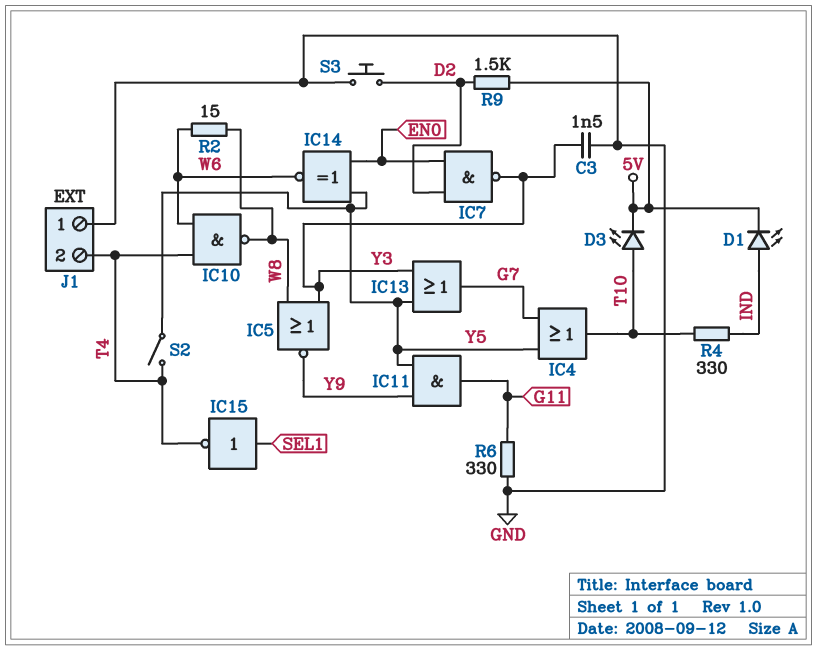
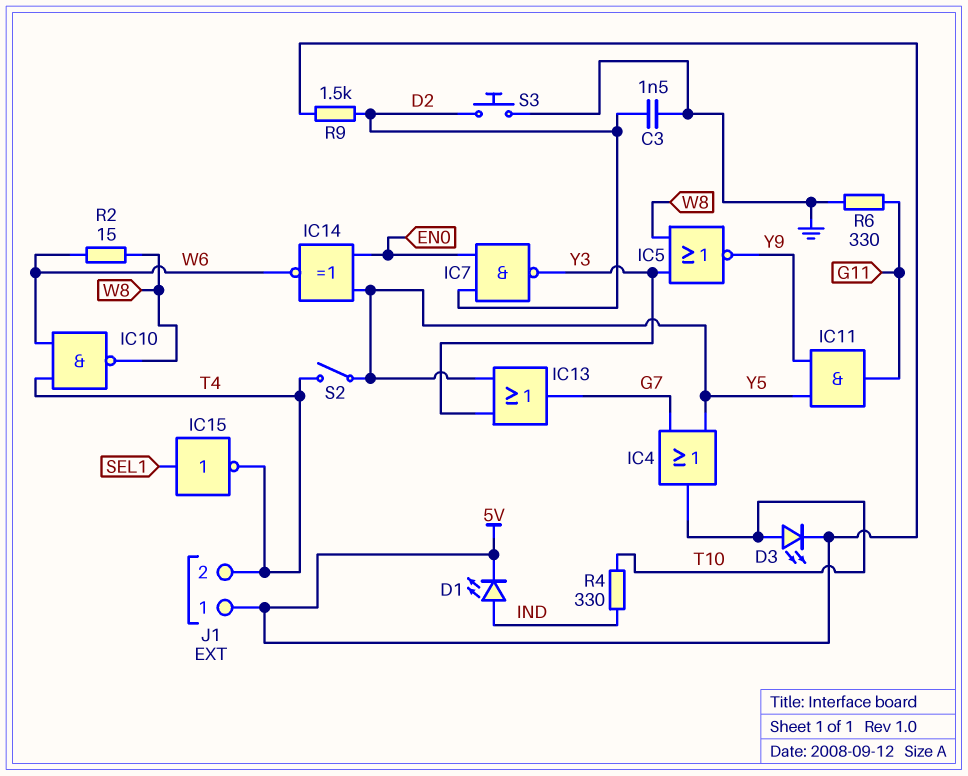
C3: 1.5nF (GND, Y3) -> 1.5nF (D2, GND)
J1 pin 1: GND -> 5V

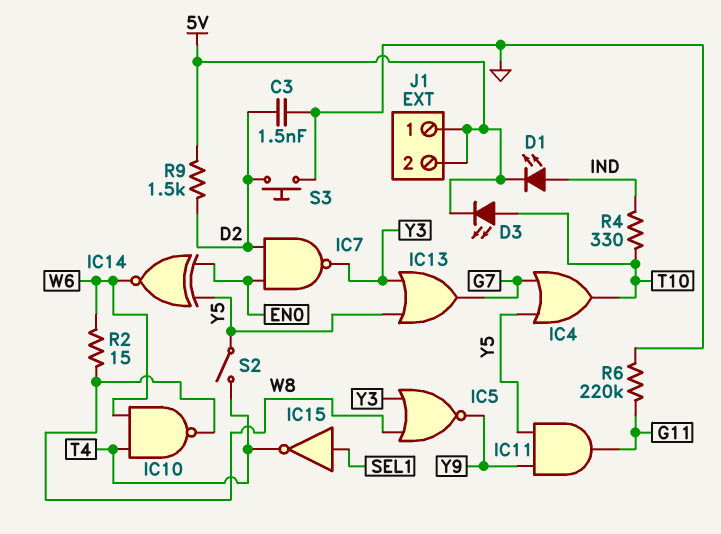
J1 pin 2: T4 -> 5V
R6: 330 (G11, GND) -> 220k (G11, GND)

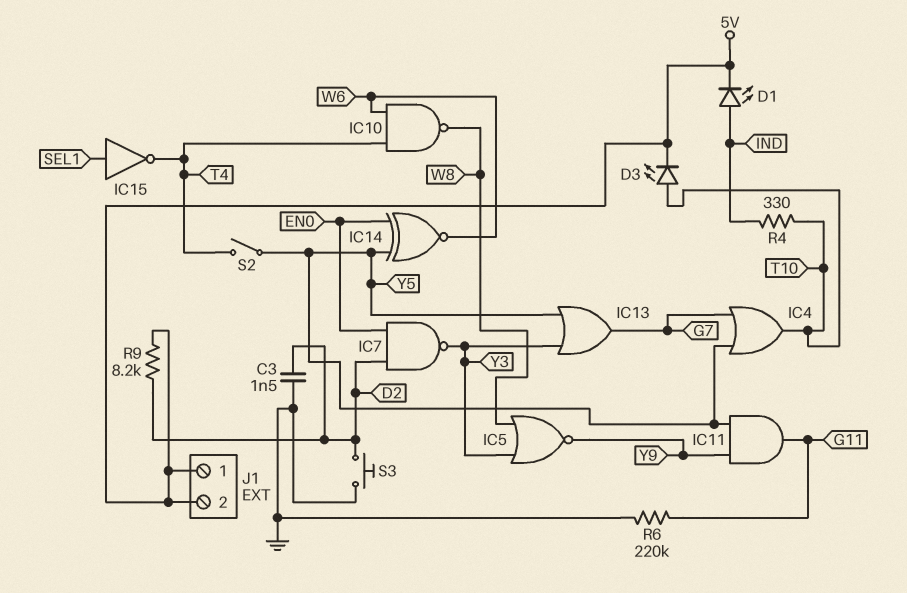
R2: 15 (W6, W8) -> none
R9: 1.5k (5V, D2) -> 8.2k (5V, D2)

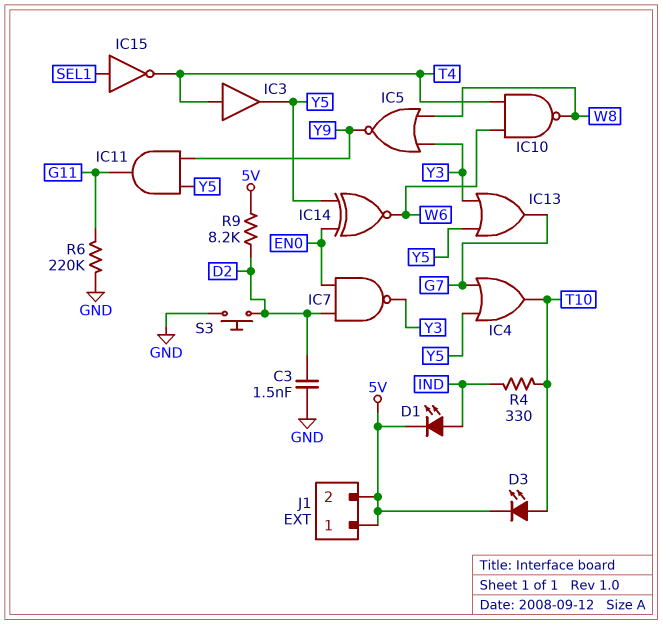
IC3: none -> buffer (in T4, out Y5)
S2: switch (T4, Y5) -> none

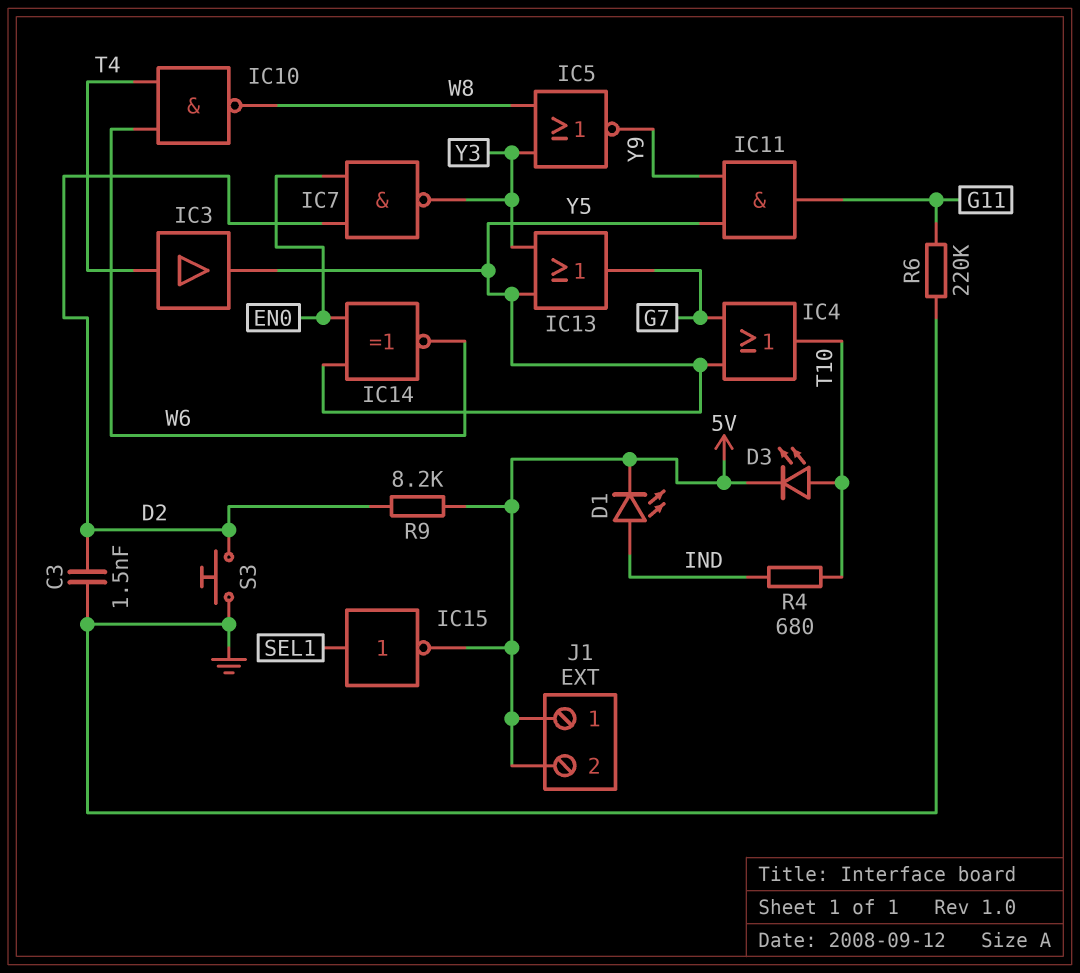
IC15: NOT (in SEL1, out T4) -> NOT (in SEL1, out 5V)
R4: 330 (IND, T10) -> 680 (IND, T10)

